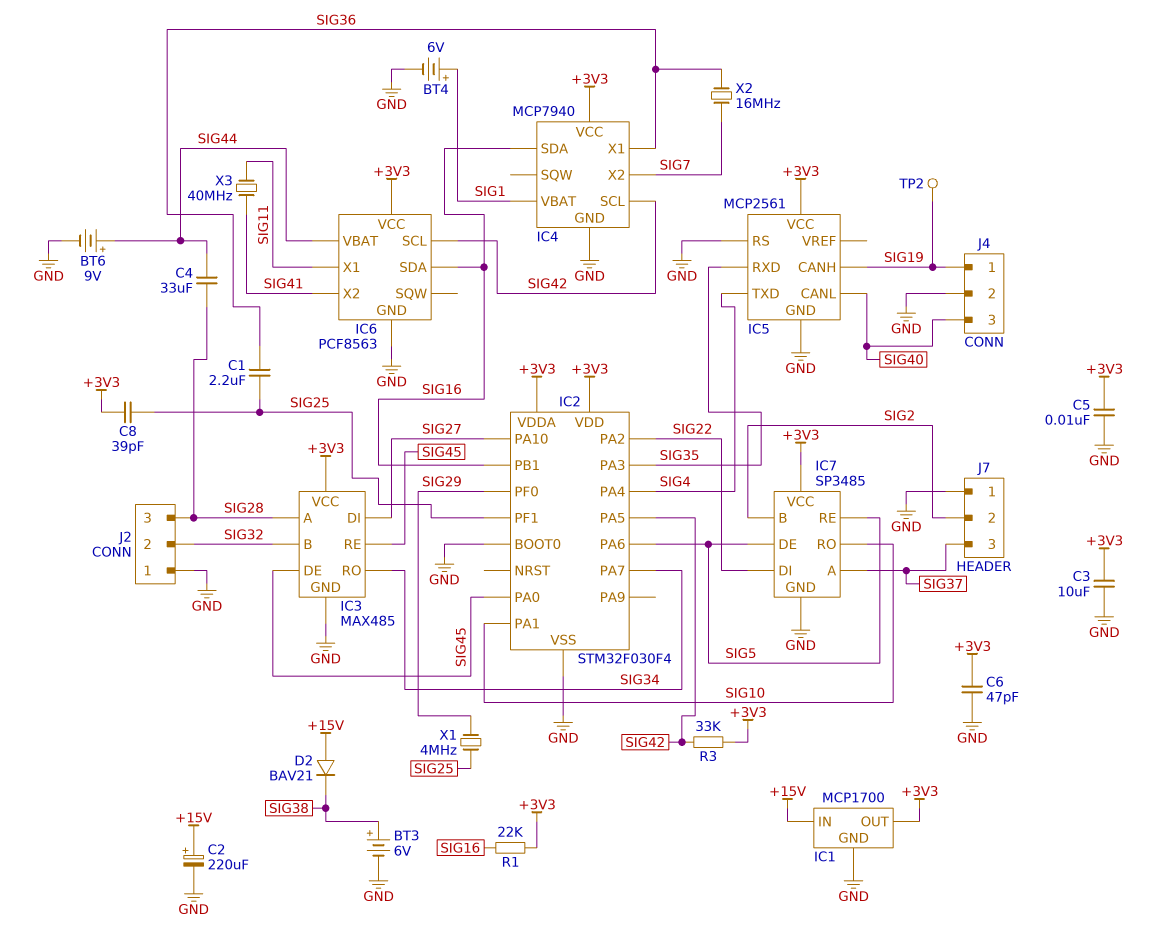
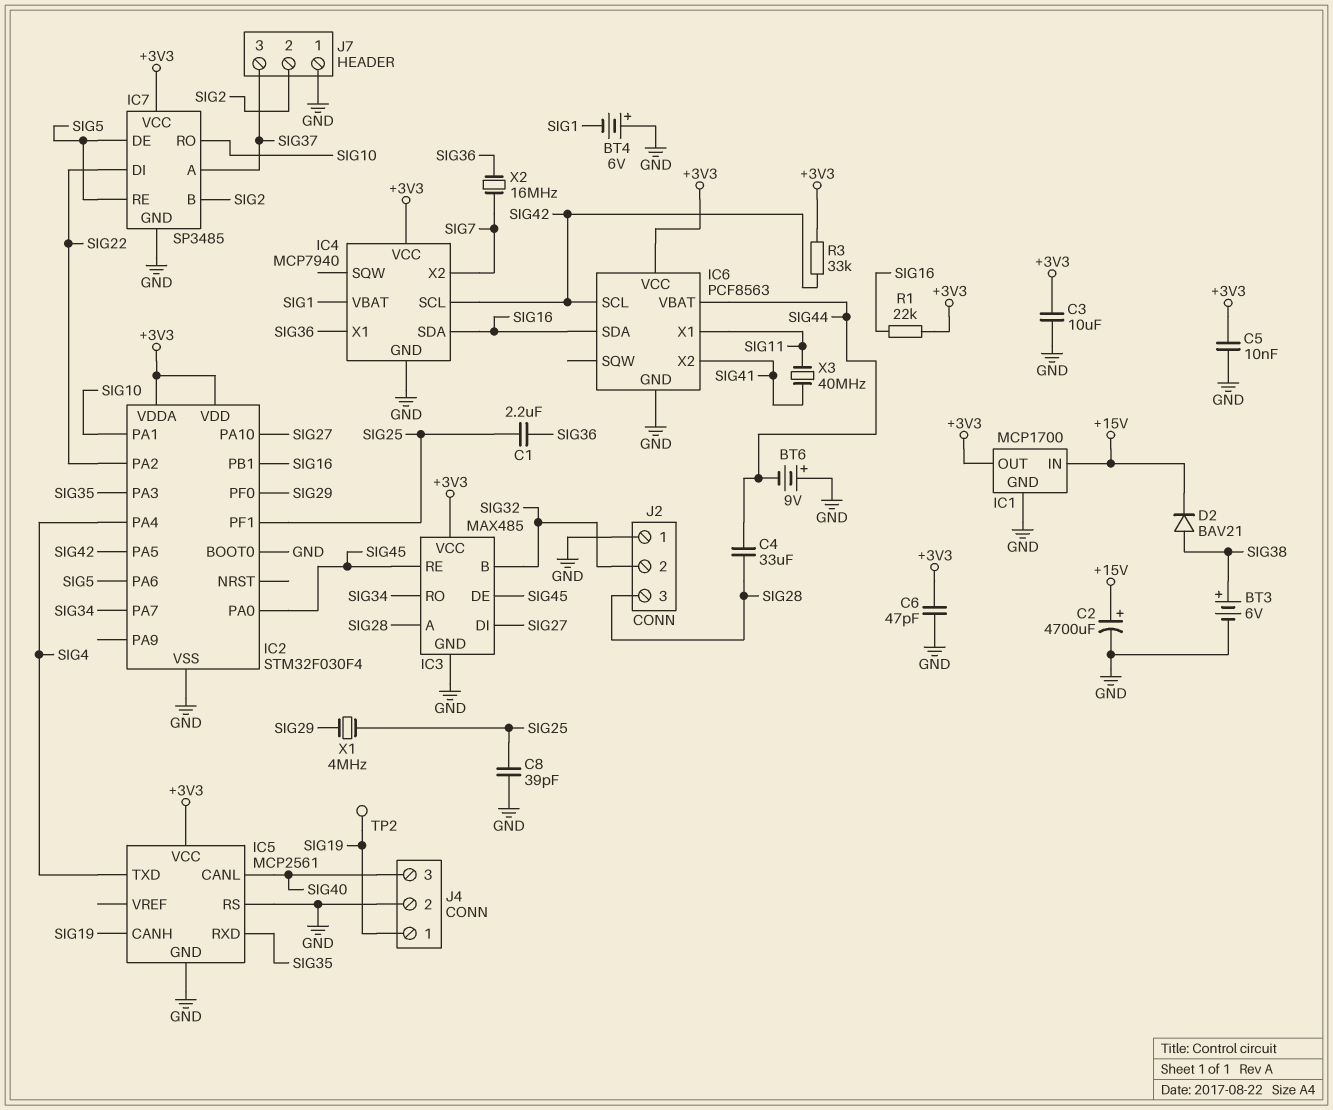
BT4: 6V (plus SIG1, minus GND) -> 6V (plus GND, minus SIG1)
BT6: 9V (plus SIG44, minus GND) -> 9V (plus GND, minus SIG44)
C2: 220uF (plus +15V, minus GND) -> 4700uF (plus +15V, minus GND)
C8: 39pF (+3V3, SIG25) -> 39pF (GND, SIG25)
D2: diode BAV21 (A +15V, K SIG38) -> diode BAV21 (A SIG38, K +15V)

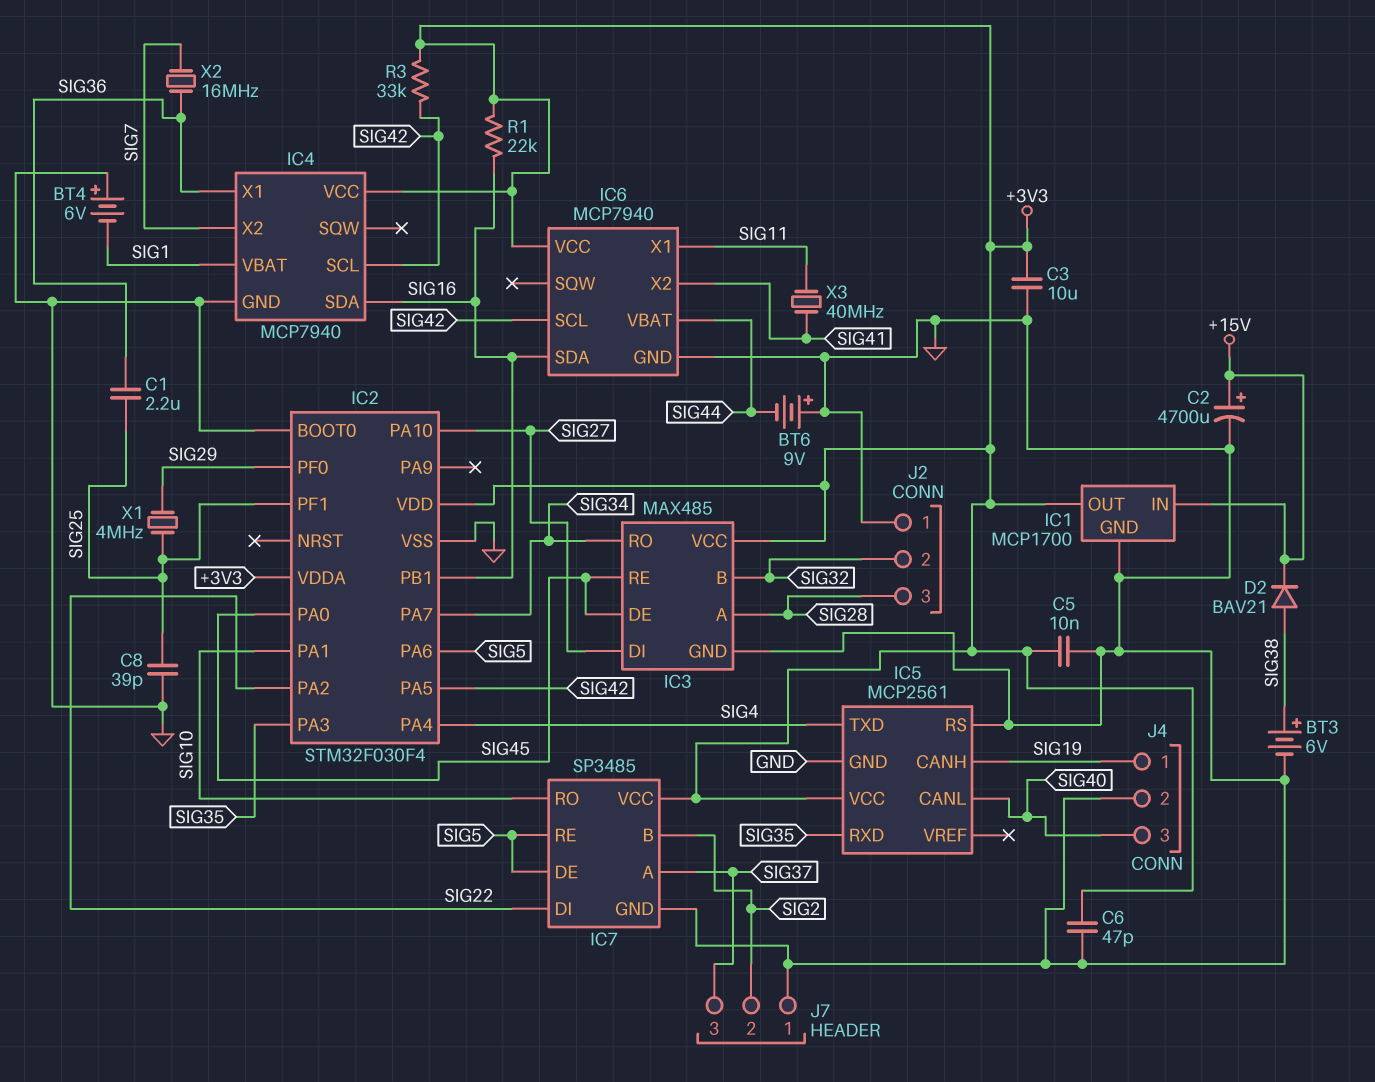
C4: 33uF (SIG28, SIG44) -> none
IC6: PCF8563 -> MCP7940
TP2: test point (SIG19) -> none

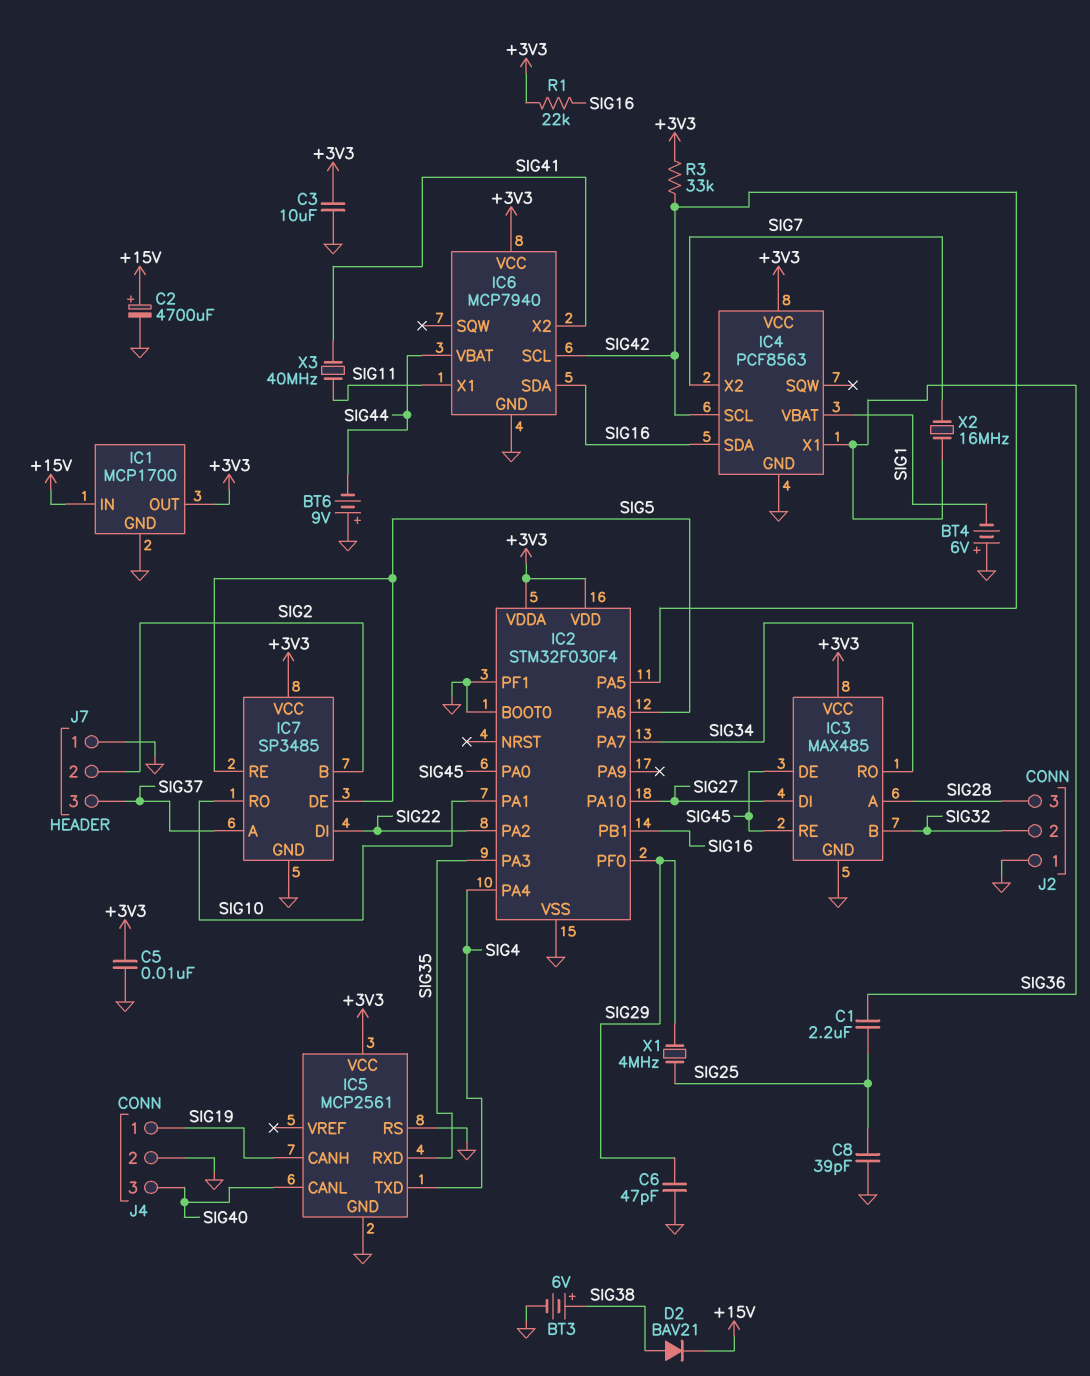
C6: 47pF (+3V3, GND) -> 47pF (GND, SIG29)
IC2 pin PF1: SIG25 -> GND
IC4: MCP7940 -> PCF8563

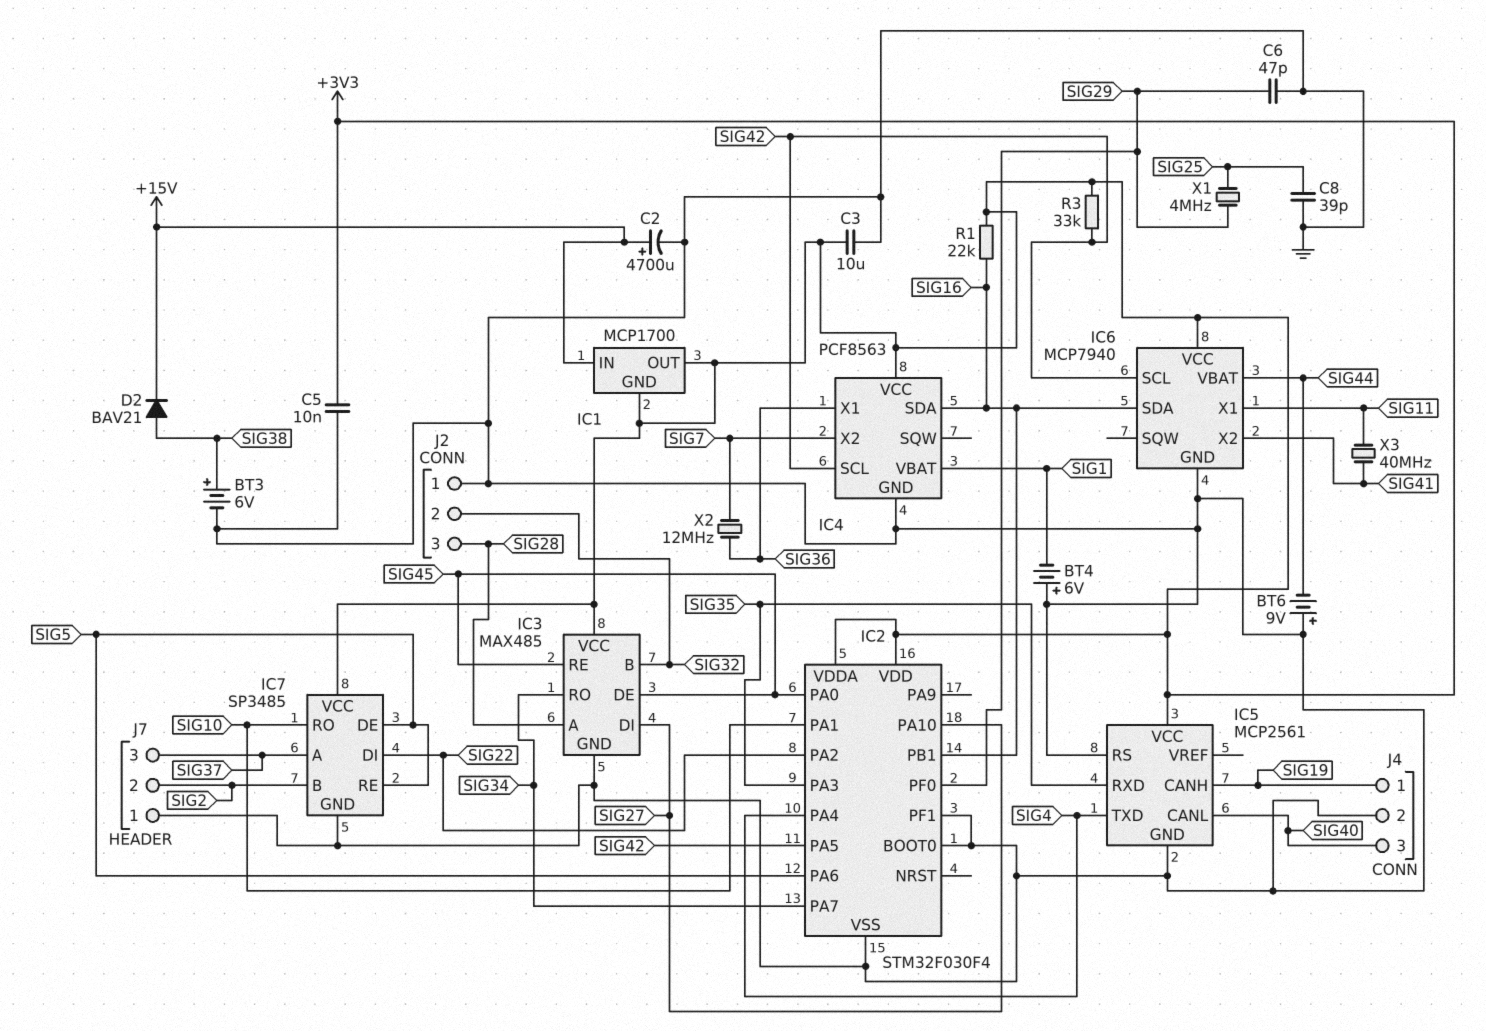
C1: 2.2uF (SIG25, SIG36) -> none
IC1 pin GND: GND -> +3V3
X2: 16MHz (SIG7, SIG36) -> 12MHz (SIG7, SIG36)

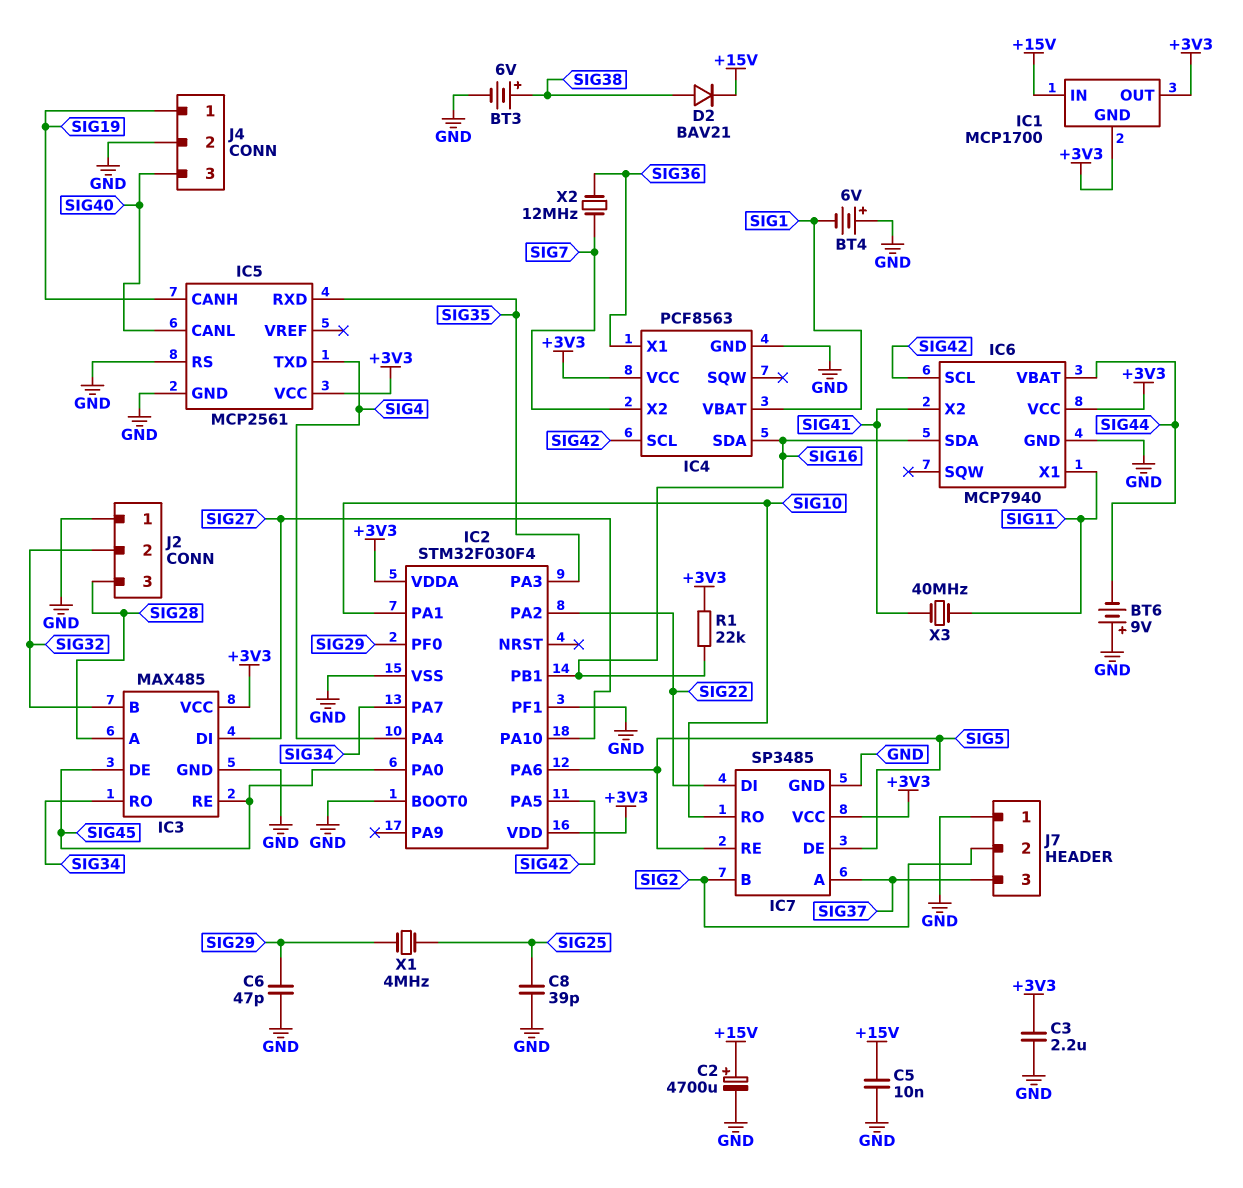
C3: 10uF (+3V3, GND) -> 2.2uF (+3V3, GND)
C5: 10nF (+3V3, GND) -> 10nF (+15V, GND)
R3: 33k (+3V3, SIG42) -> none

